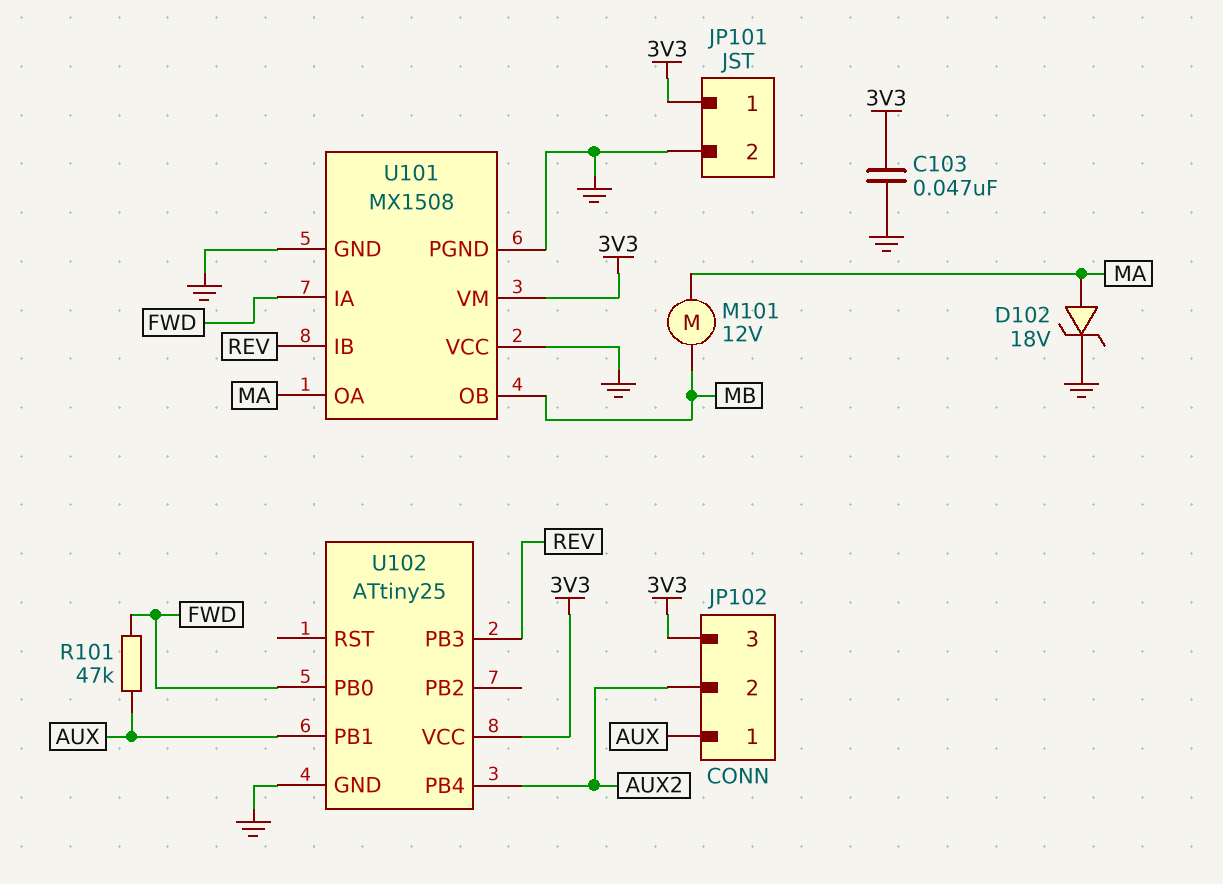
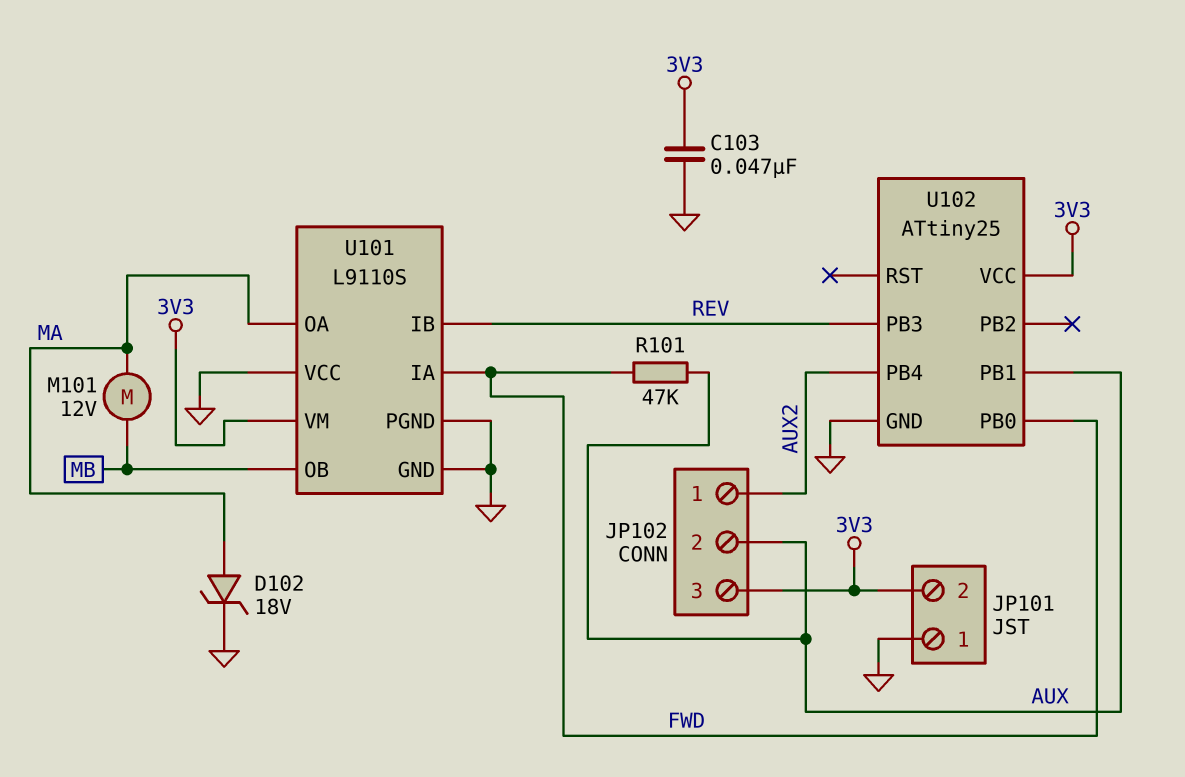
JP101 pin 1: 3V3 -> GND
JP101 pin 2: GND -> 3V3
JP102 pin 1: AUX -> AUX2
JP102 pin 2: AUX2 -> AUX
U101: MX1508 -> L9110S

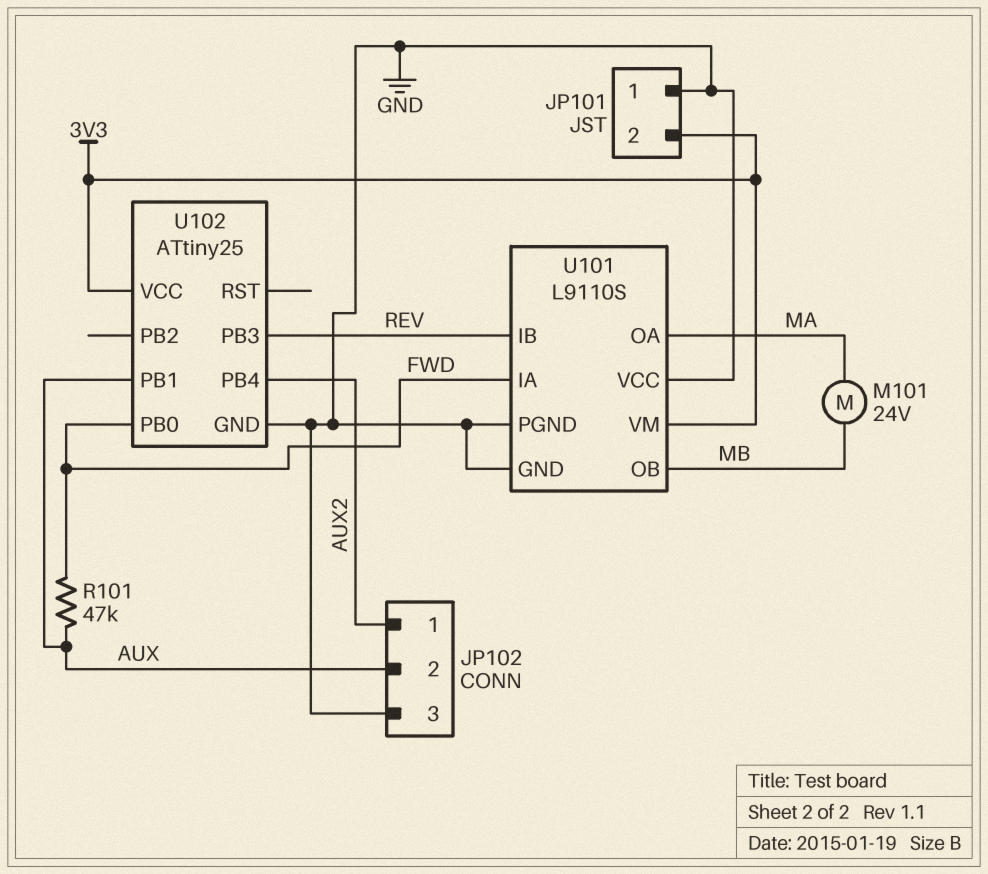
C103: 47nF (3V3, GND) -> none
D102: zener 18V (A MA, K GND) -> none
JP102 pin 3: 3V3 -> GND
M101: motor 12V (MA, MB) -> motor 24V (MA, MB)

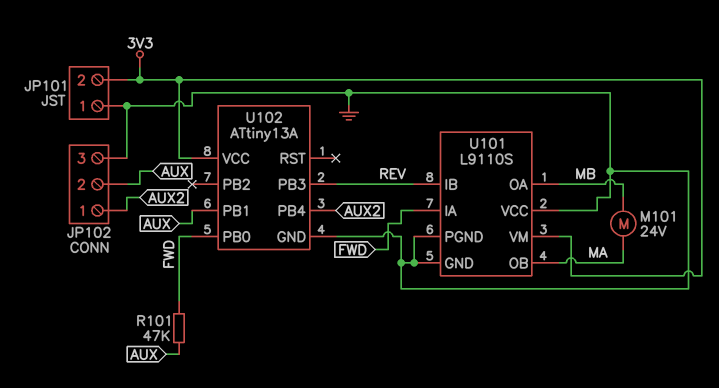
U101 pin OA: MA -> MB
U101 pin OB: MB -> MA
U102: ATtiny25 -> ATtiny13A

